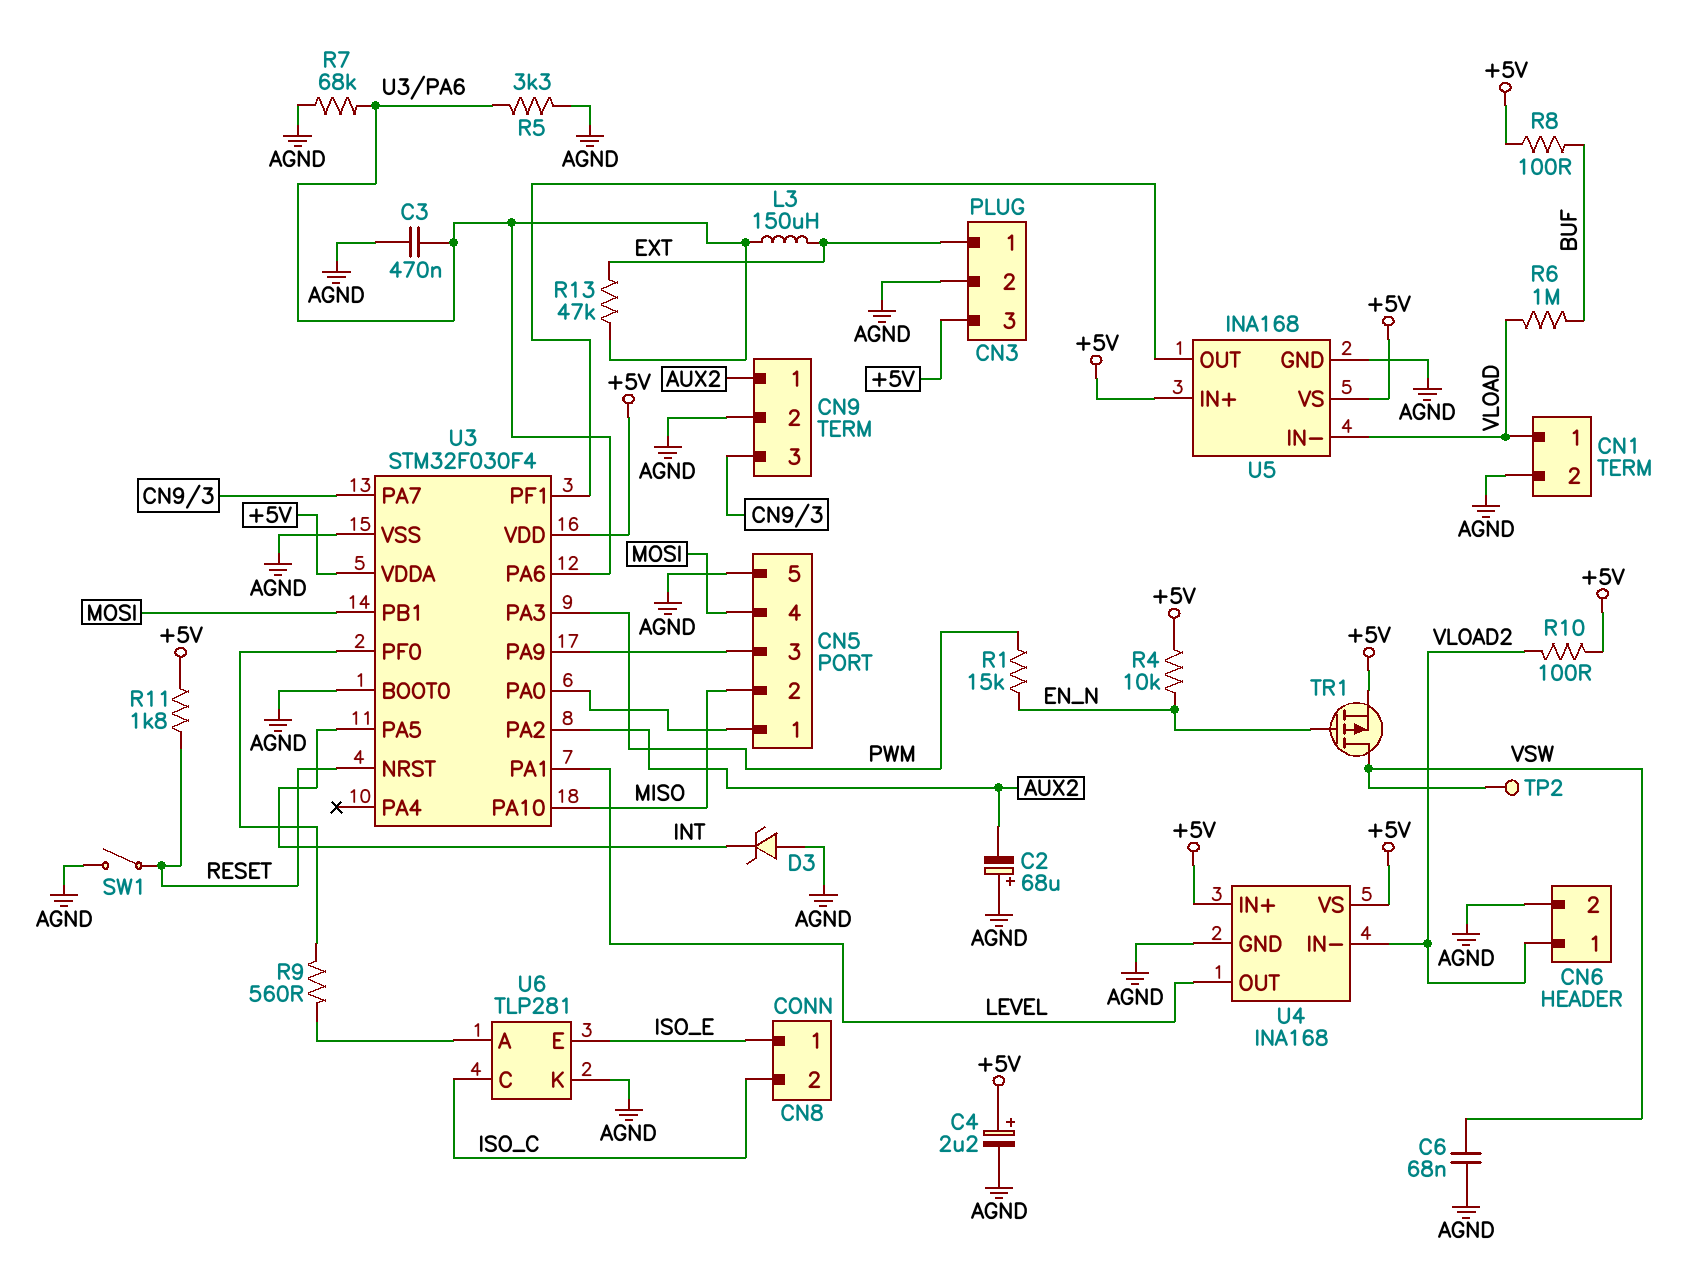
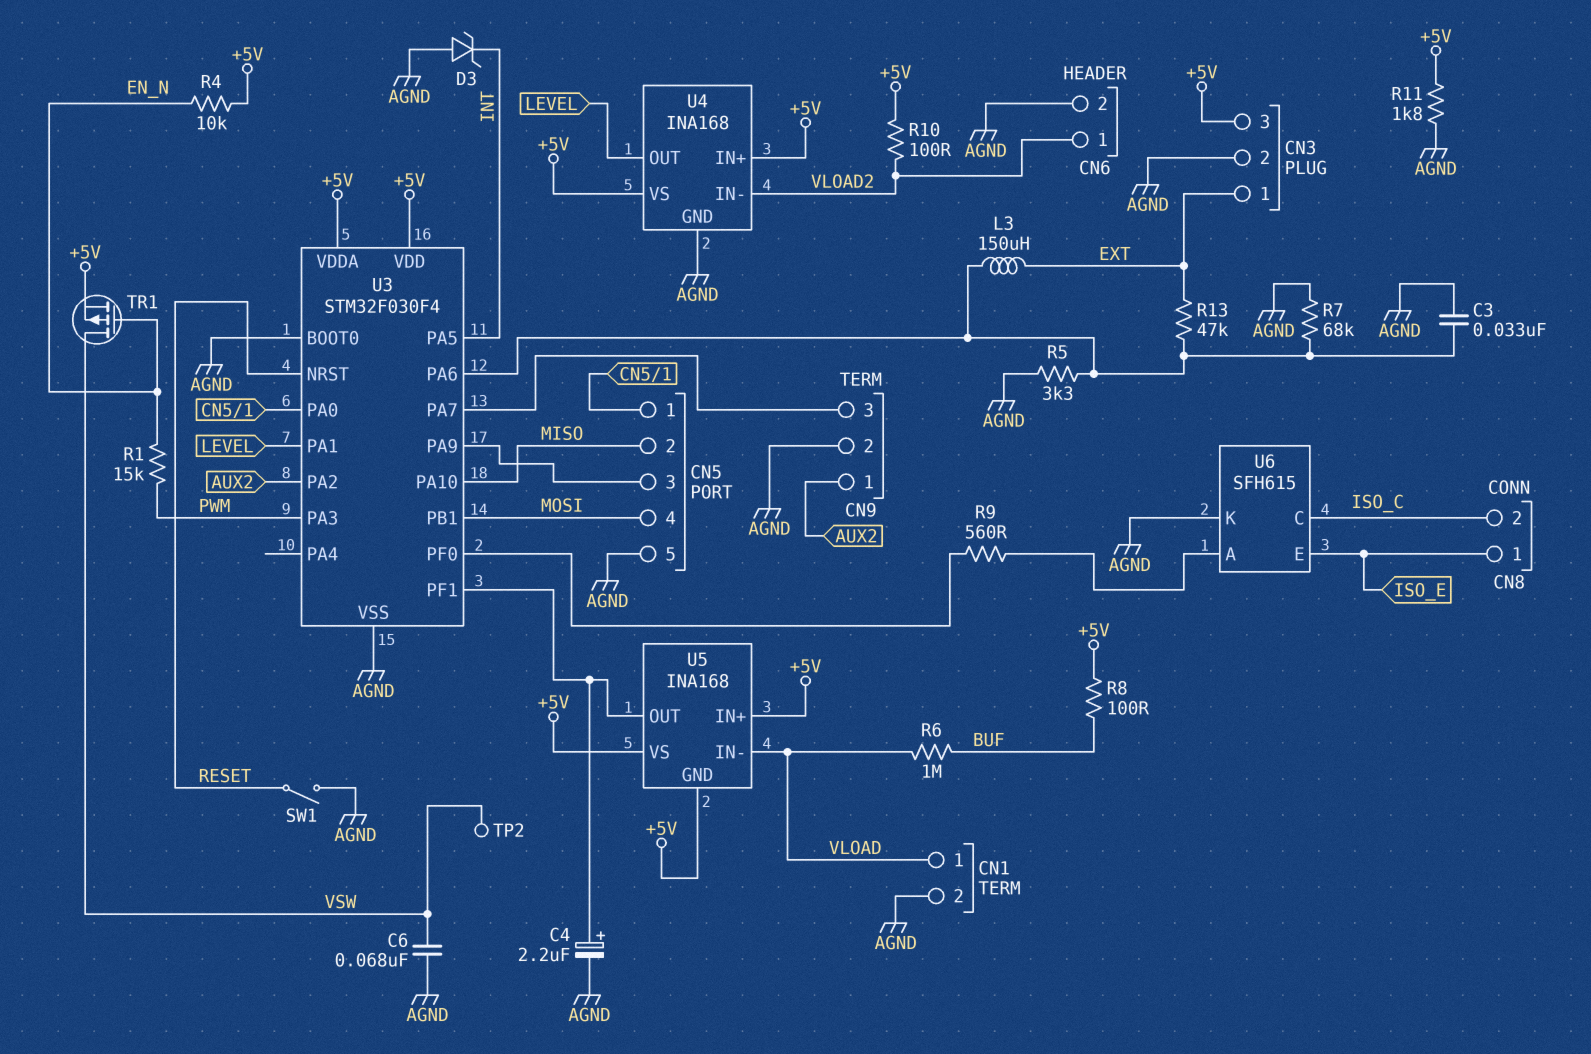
C2: 68uF (plus AGND, minus AUX2) -> none
C3: 470nF (AGND, U3/PA6) -> 33nF (AGND, U3/PA6)
C4: 2.2uF (plus +5V, minus AGND) -> 2.2uF (plus U3/PF1, minus AGND)
R11: 1.8k (+5V, RESET) -> 1.8k (+5V, AGND)
U5 pin GND: AGND -> +5V
U6: TLP281 -> SFH615

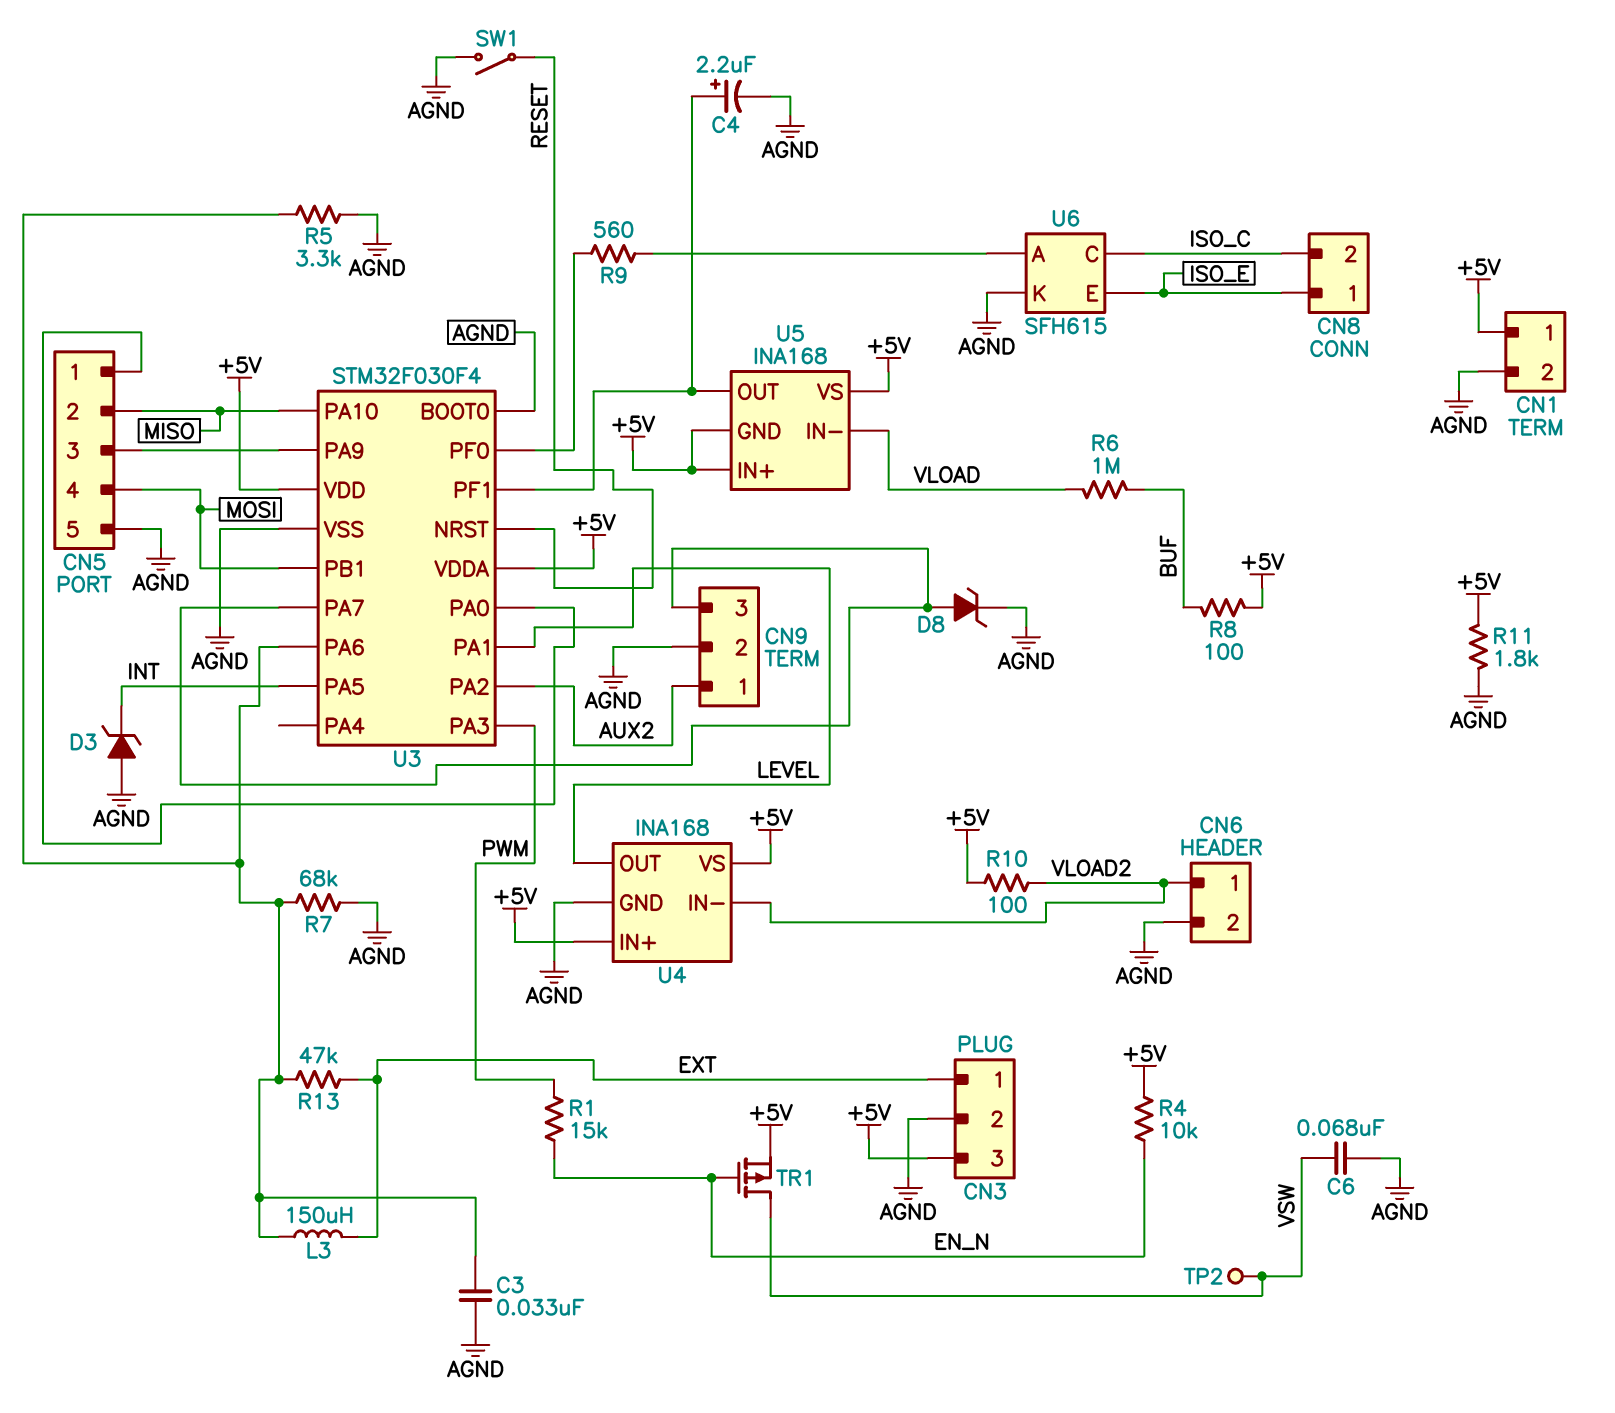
CN1 pin 1: VLOAD -> +5V
D8: none -> zener (A CN9/3, K AGND)

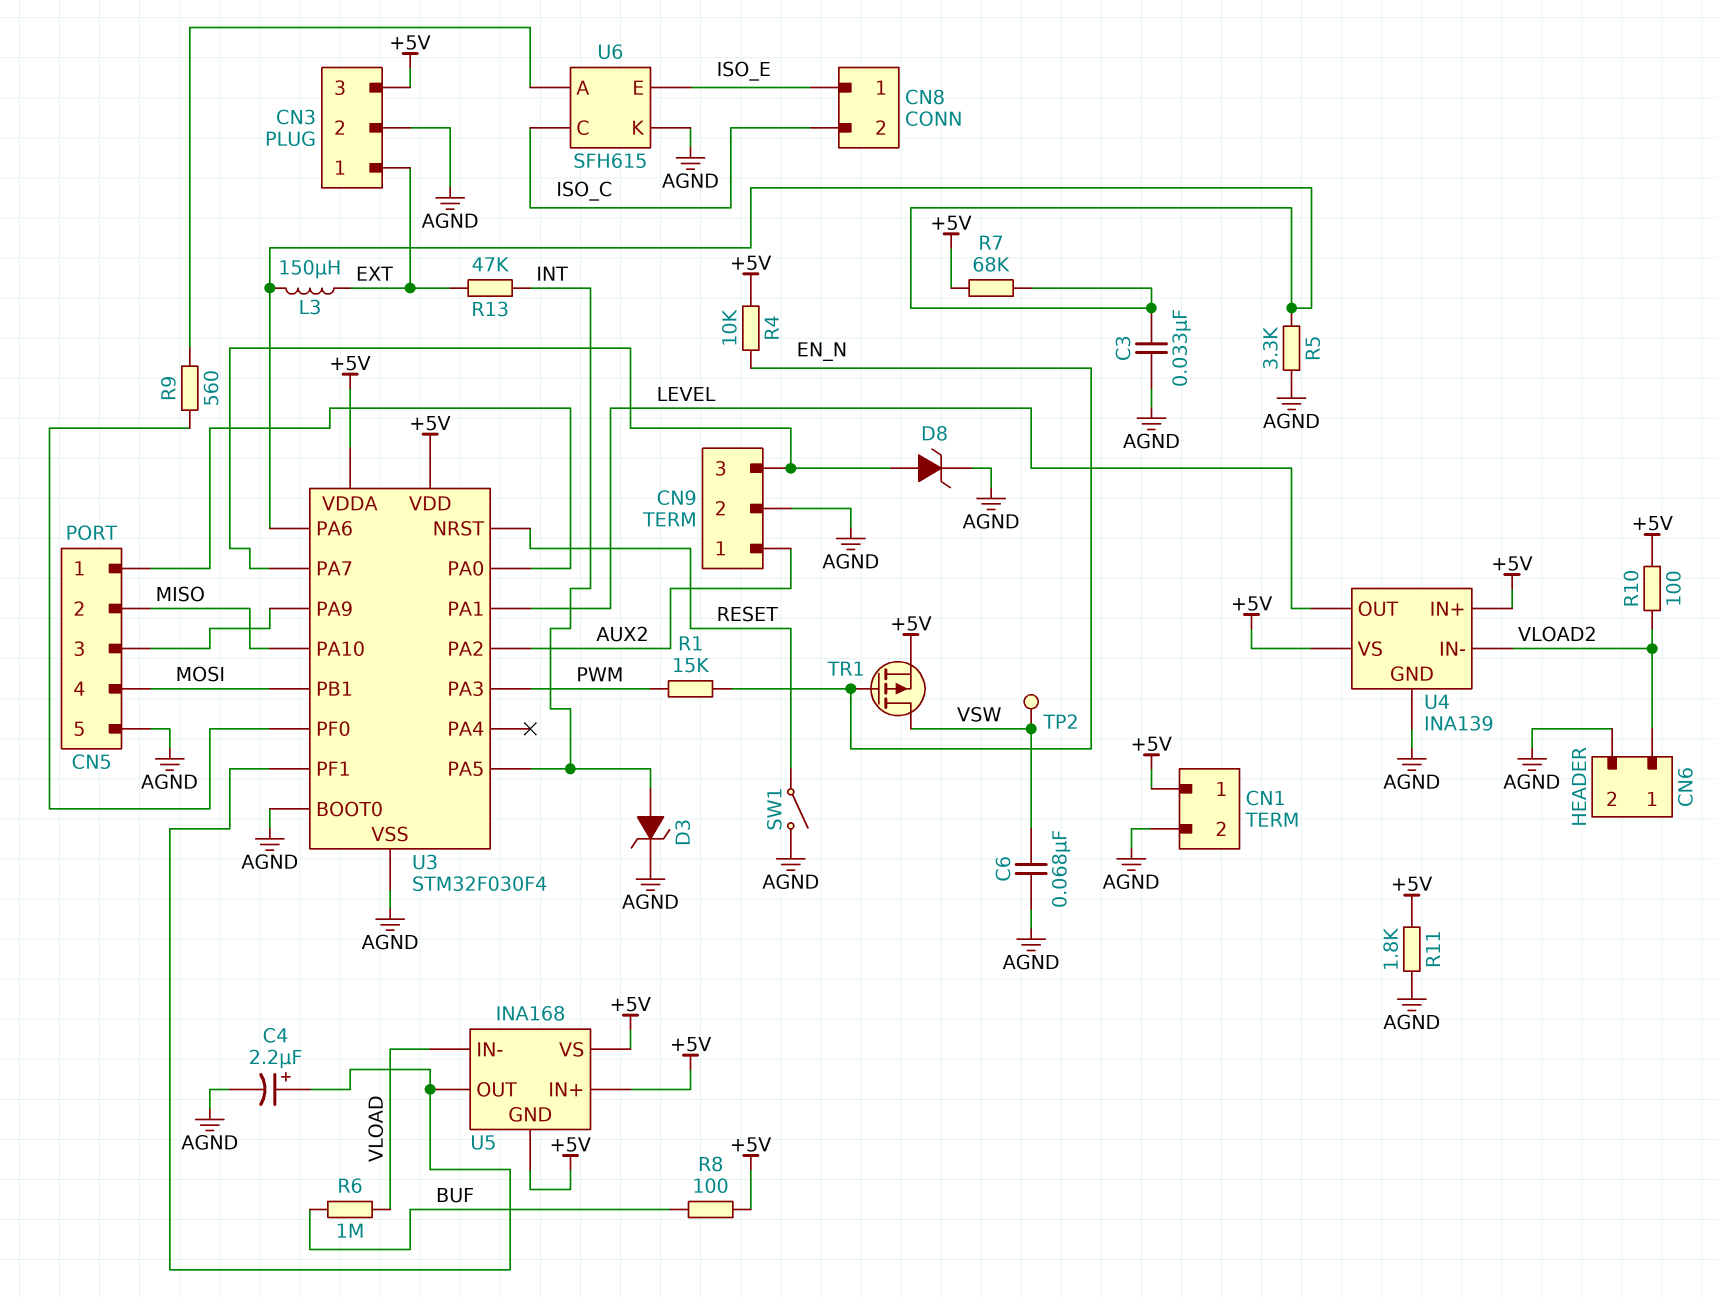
D3: zener (A AGND, K INT) -> zener (A INT, K AGND)
R7: 68k (AGND, U3/PA6) -> 68k (+5V, U3/PA6)
R13: 47k (EXT, U3/PA6) -> 47k (EXT, INT)
U4: INA168 -> INA139

